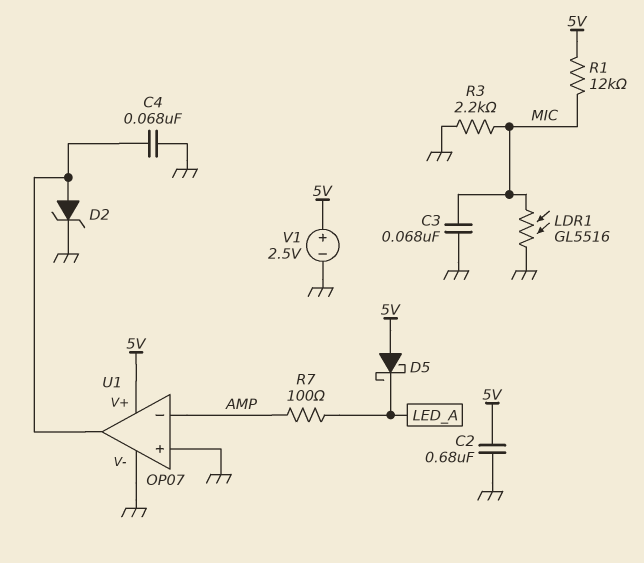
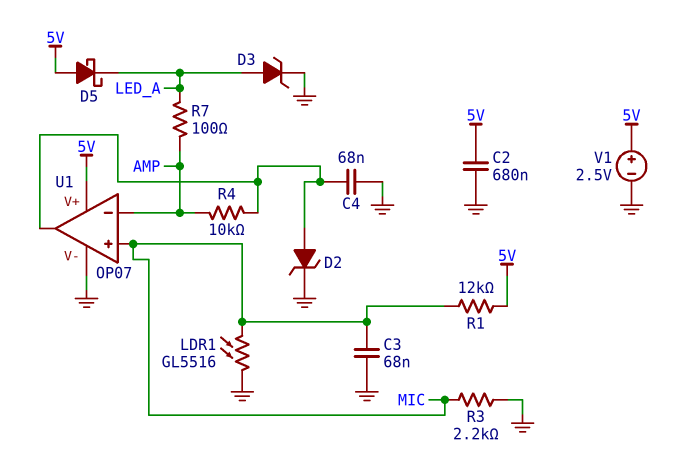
D3: none -> zener (A LED_A, K GND)
R4: none -> 10k (AMP, U1/out)
U1 pin in+: GND -> MIC

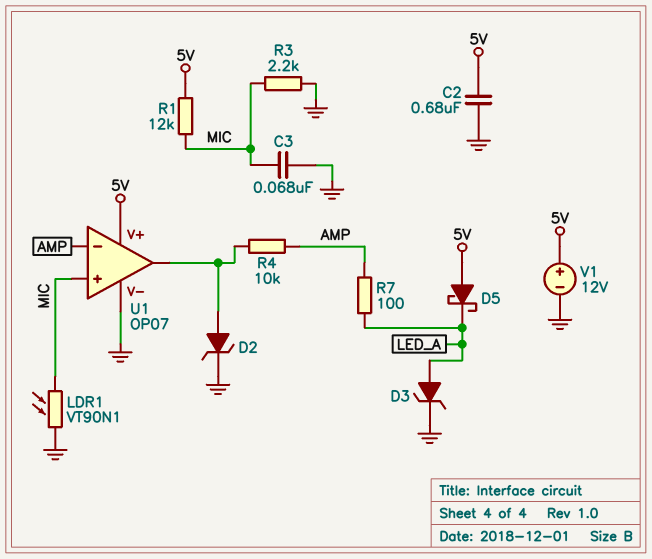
C4: 68nF (GND, U1/out) -> none
LDR1: GL5516 (GND, MIC) -> VT90N1 (GND, MIC)
V1: 2.5V (plus 5V, minus GND) -> 12V (plus 5V, minus GND)

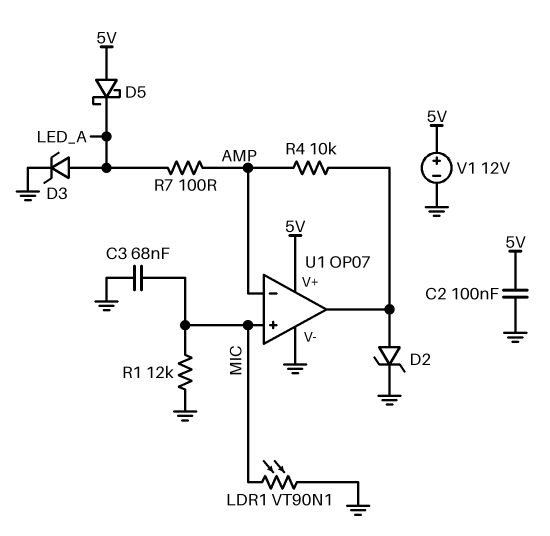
C2: 680nF (5V, GND) -> 100nF (5V, GND)
R1: 12k (5V, MIC) -> 12k (GND, MIC)
R3: 2.2k (GND, MIC) -> none

